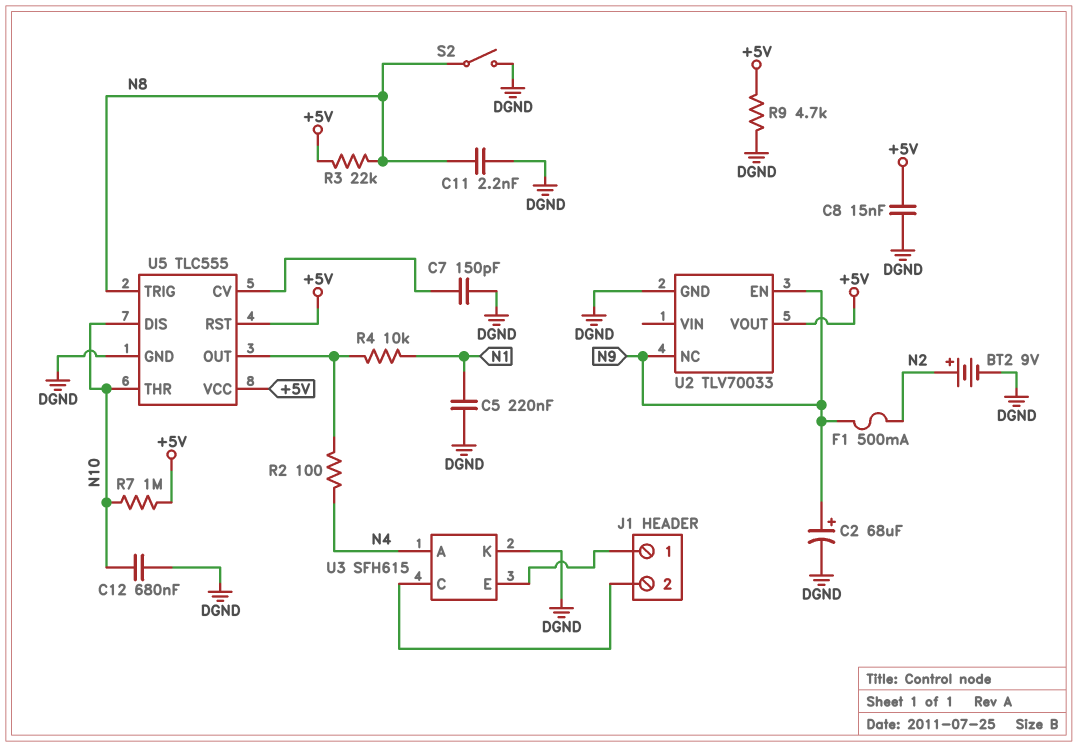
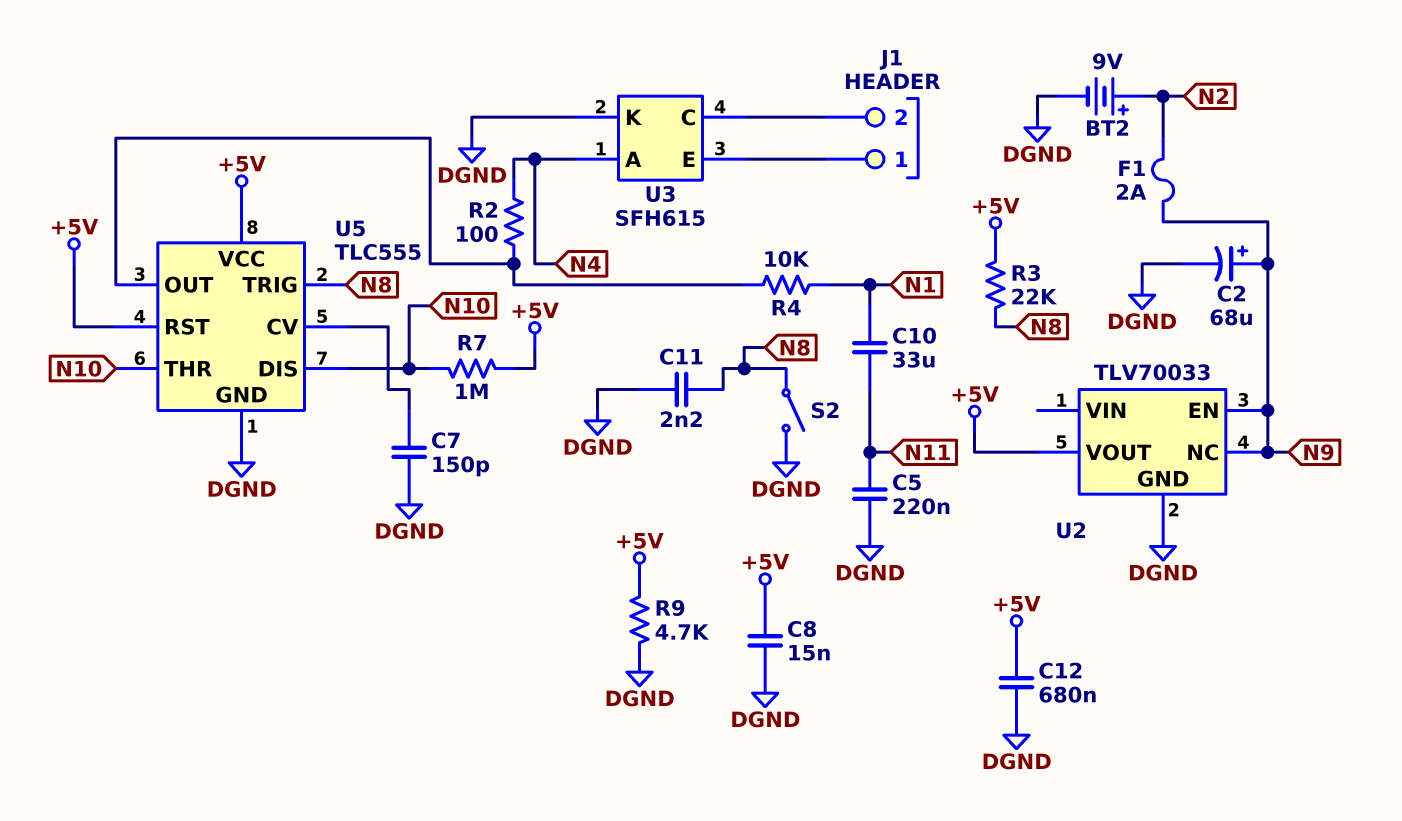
C5: 220nF (DGND, N1) -> 220nF (DGND, N11)
C10: none -> 33uF (N1, N11)
C12: 680nF (DGND, N10) -> 680nF (+5V, DGND)
F1: 500mA (N2, N9) -> 2A (N2, N9)

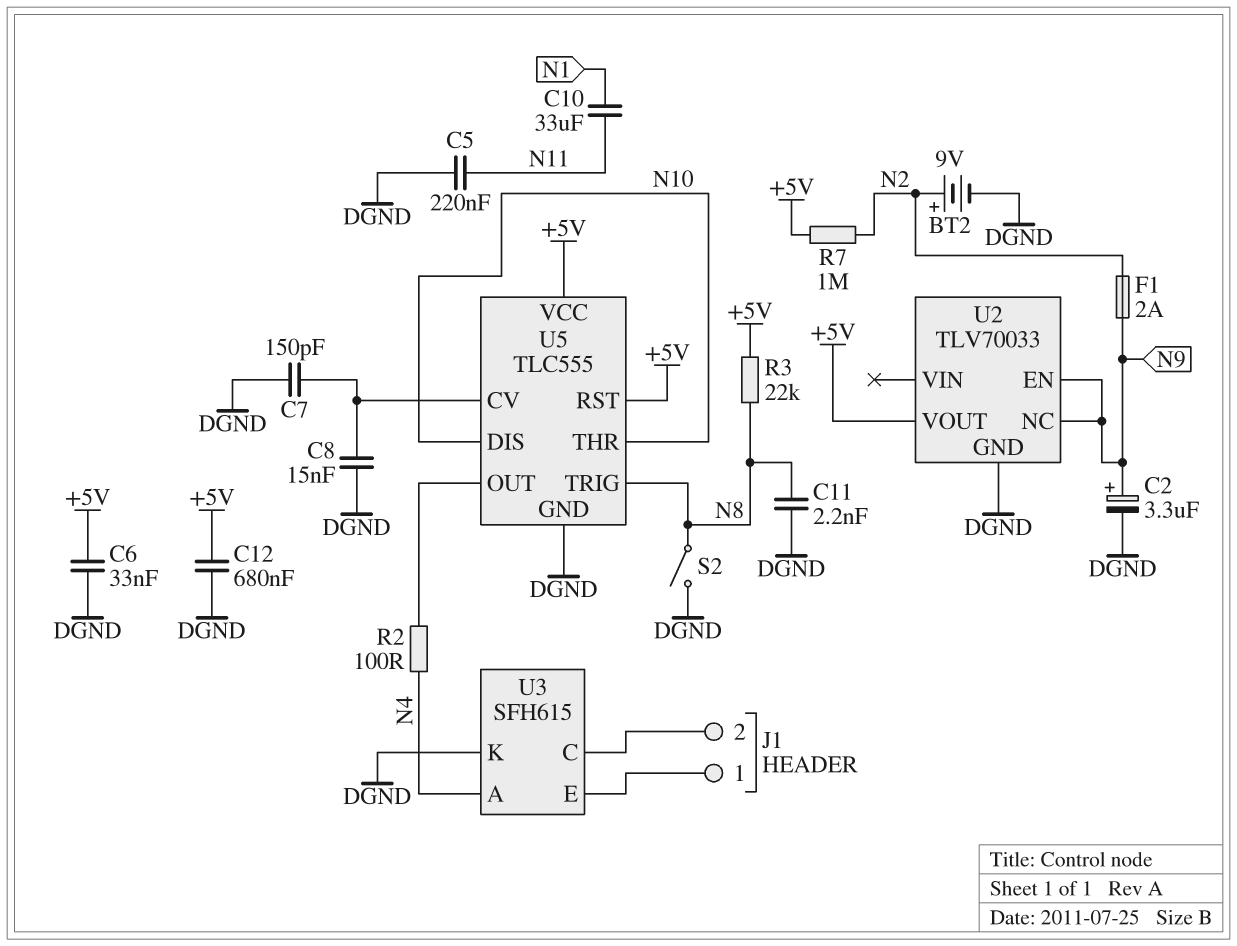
C2: 68uF (plus N9, minus DGND) -> 3.3uF (plus N9, minus DGND)
C6: none -> 33nF (+5V, DGND)
C8: 15nF (+5V, DGND) -> 15nF (DGND, U5/CV)
R4: 10k (N1, U5/OUT) -> none
R7: 1M (+5V, N10) -> 1M (+5V, N2)
R9: 4.7k (+5V, DGND) -> none

